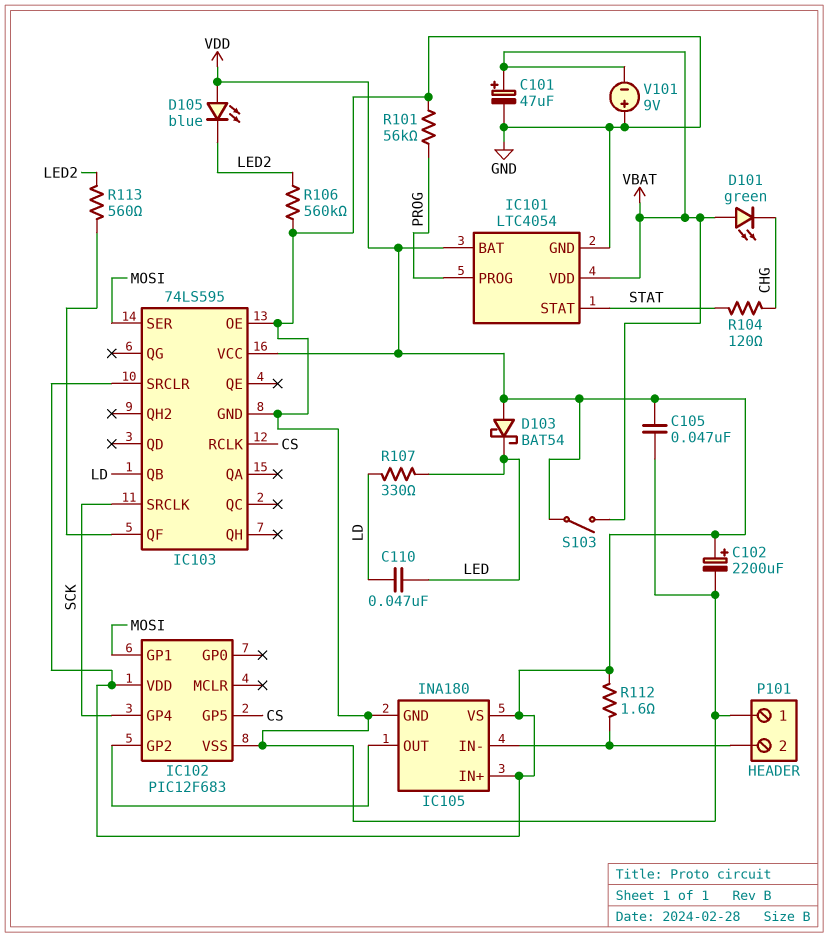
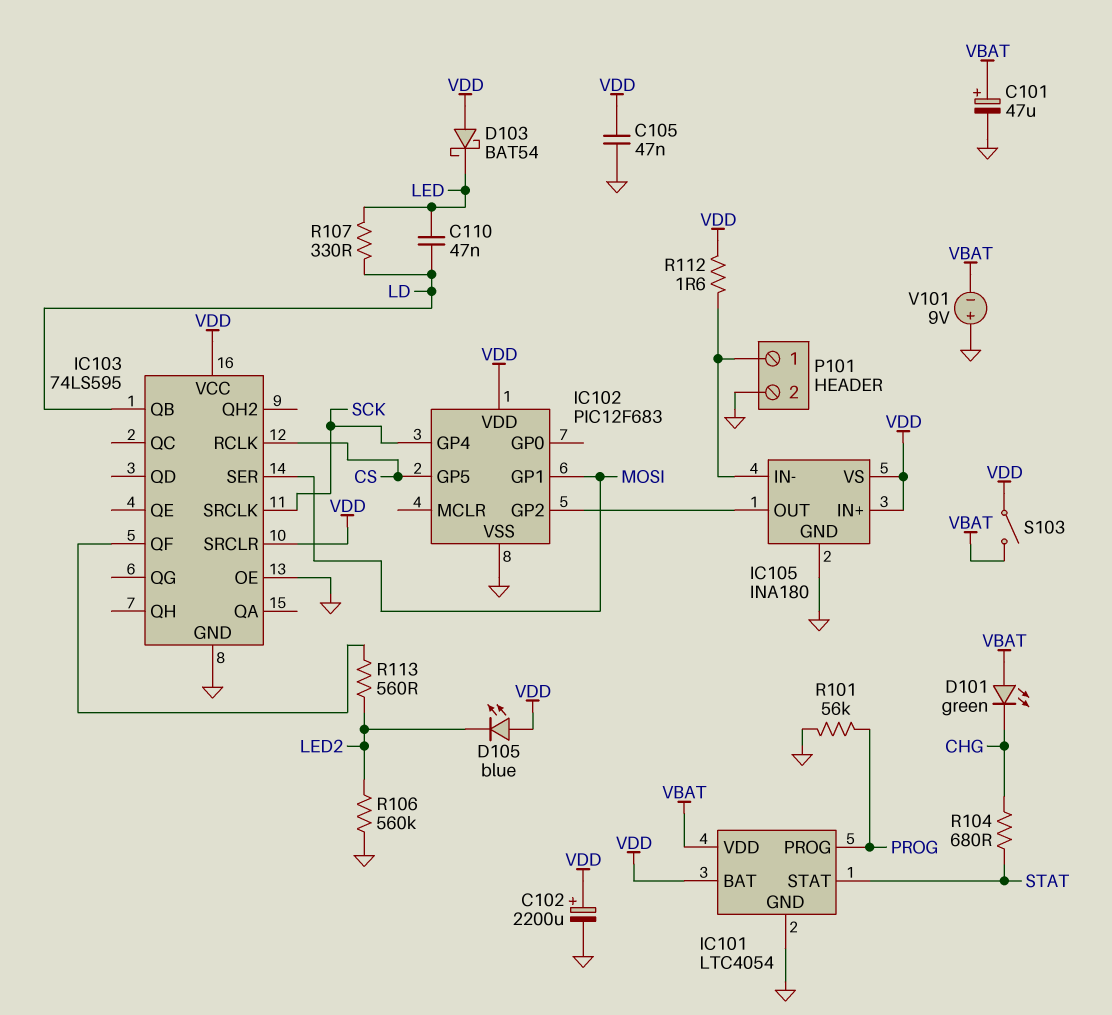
P101 pin 1: GND -> IC105/IN-
P101 pin 2: IC105/IN- -> GND
R104: 120 (CHG, STAT) -> 680 (CHG, STAT)

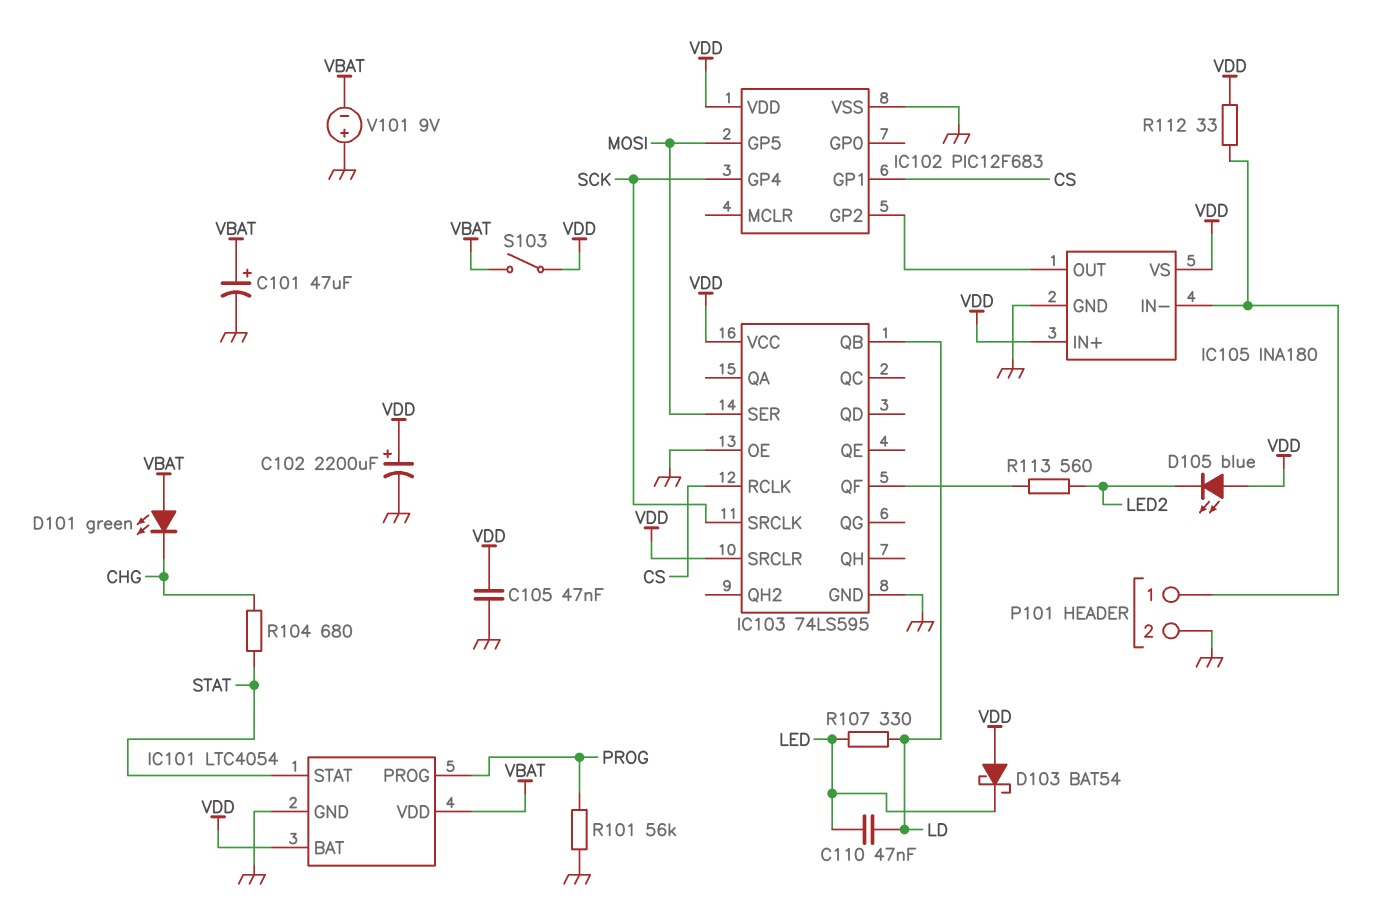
IC102 pin GP1: MOSI -> CS
IC102 pin GP5: CS -> MOSI
R106: 560k (GND, LED2) -> none
R112: 1.6 (IC105/IN-, VDD) -> 33 (IC105/IN-, VDD)

